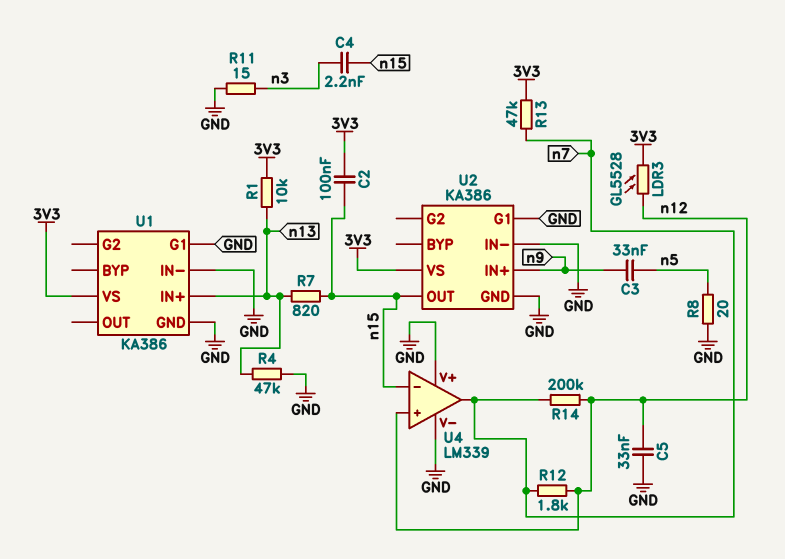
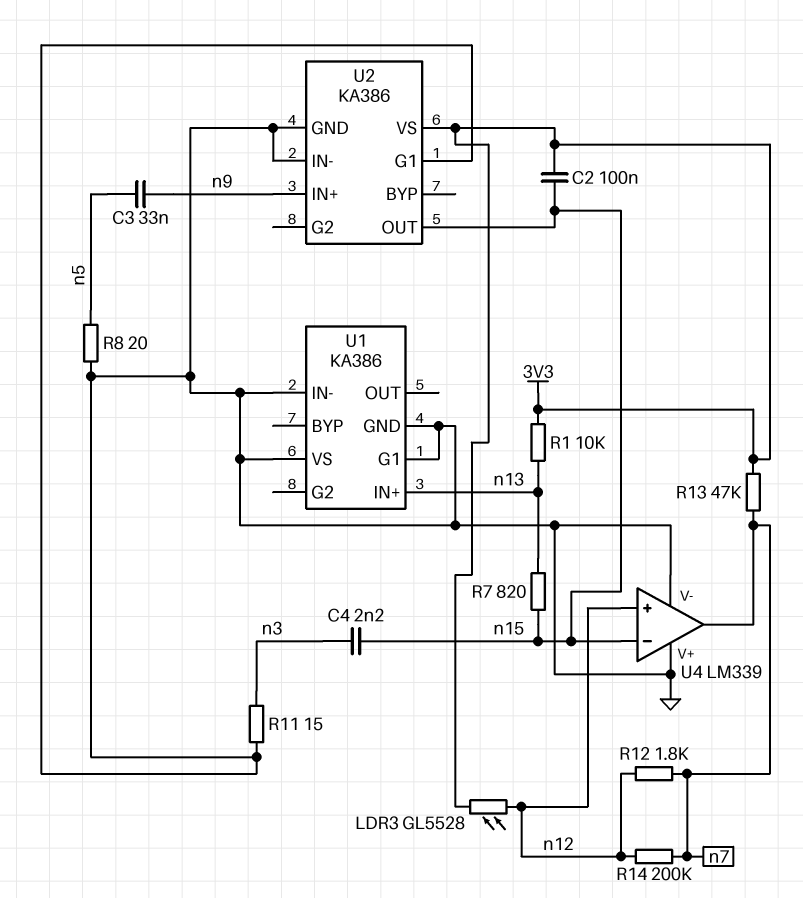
C5: 33nF (GND, n12) -> none
R4: 47k (GND, n13) -> none
U1 pin VS: 3V3 -> GND

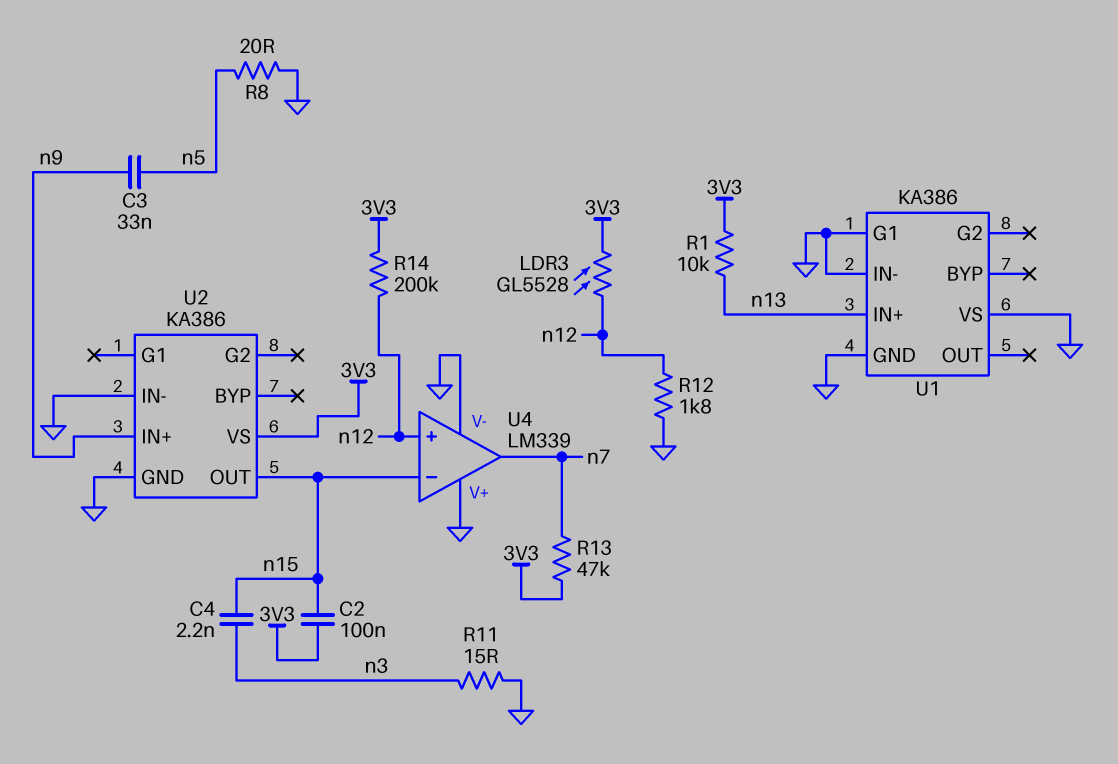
R7: 820 (n13, n15) -> none
R12: 1.8k (n7, n12) -> 1.8k (GND, n12)
R14: 200k (n7, n12) -> 200k (3V3, n12)
U2 pin G1: GND -> none

